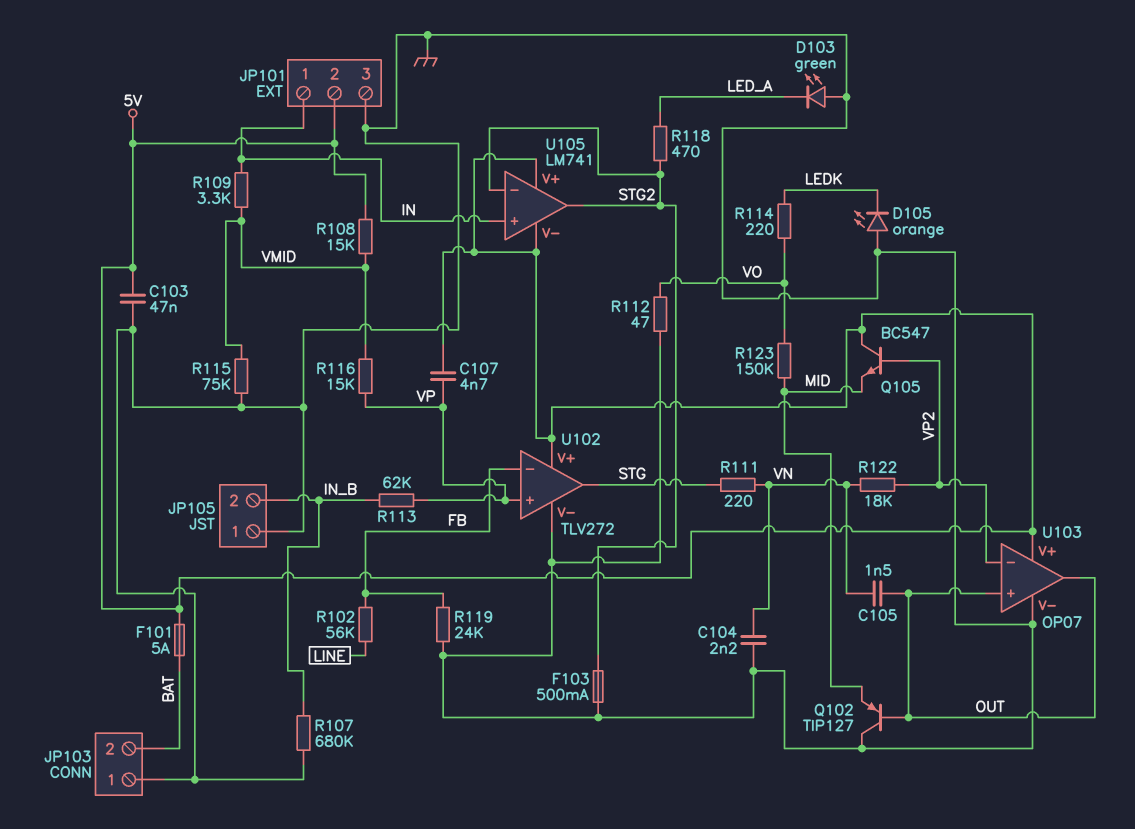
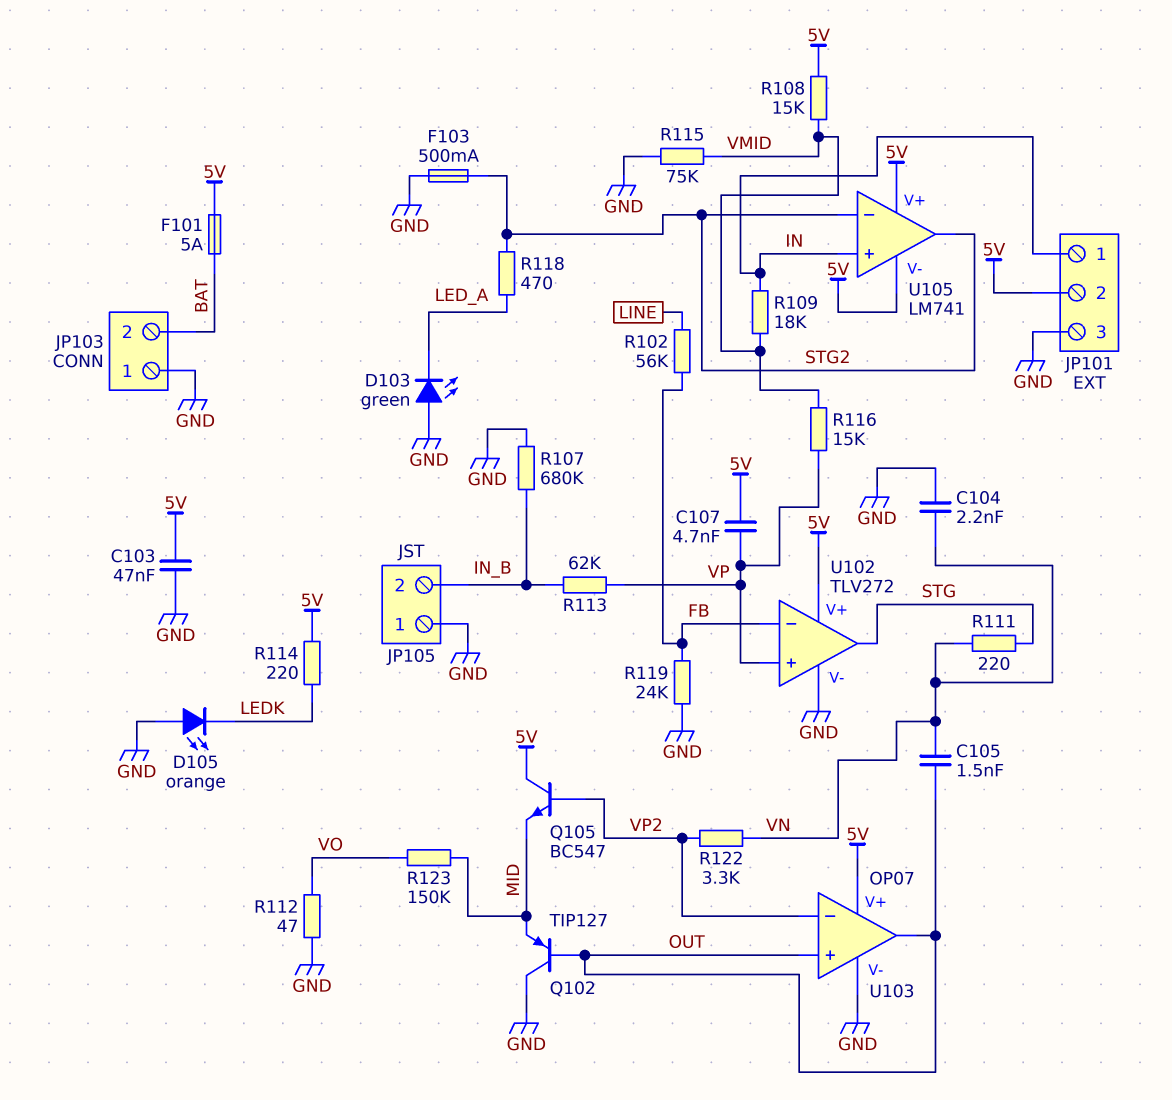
R109: 3.3k (IN, VMID) -> 18k (IN, VMID)
R114: 220 (LEDK, VO) -> 220 (5V, LEDK)
R122: 18k (VN, VP2) -> 3.3k (VN, VP2)

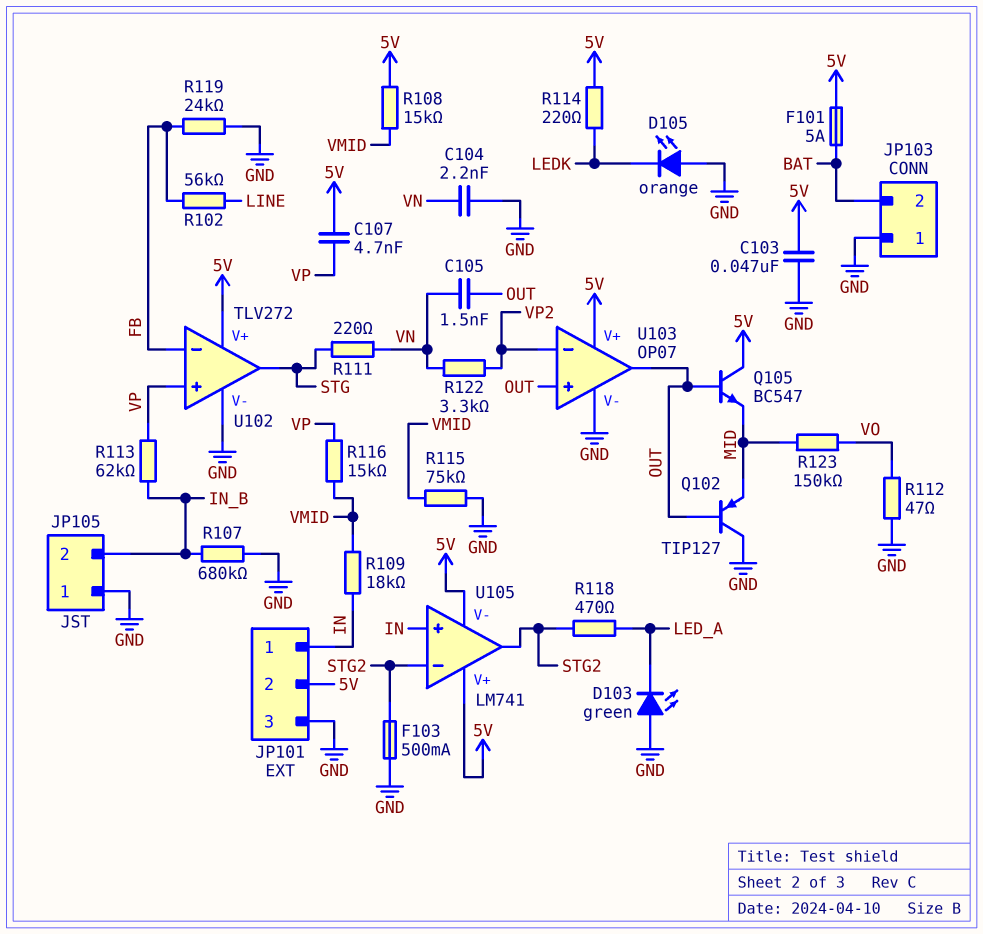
Q105: NPN BC547 (B VP2, C 5V, E MID) -> NPN BC547 (B OUT, C 5V, E MID)

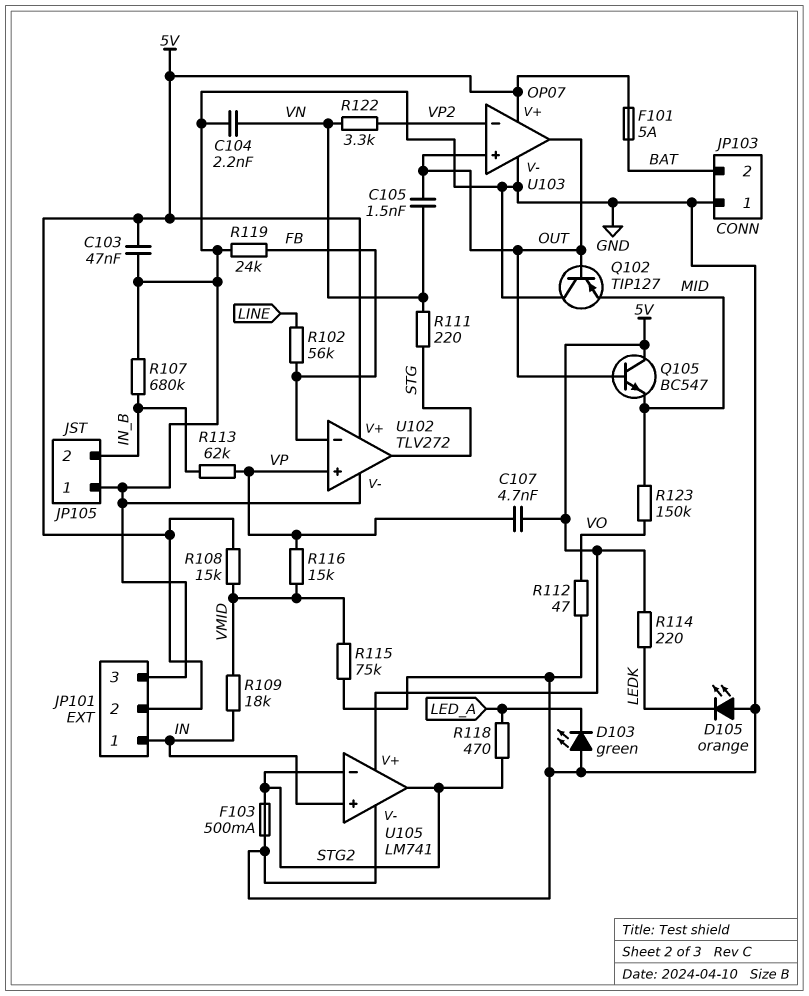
U105 pin V-: 5V -> GND

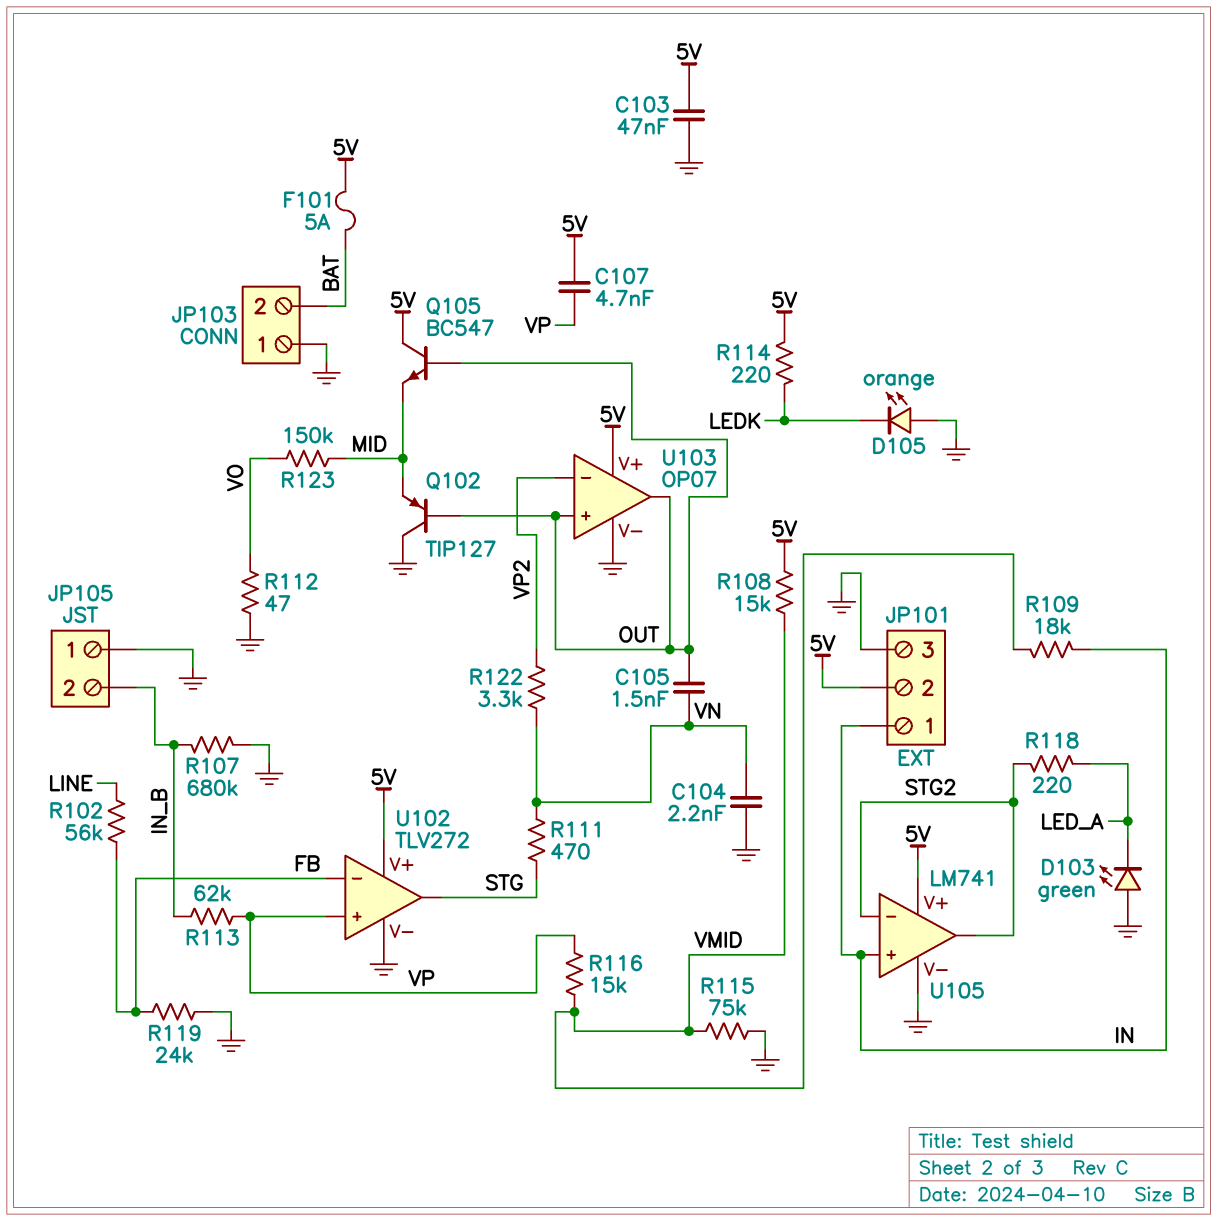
F103: 500mA (GND, STG2) -> none
R111: 220 (STG, VN) -> 470 (STG, VN)
R118: 470 (LED_A, STG2) -> 220 (LED_A, STG2)

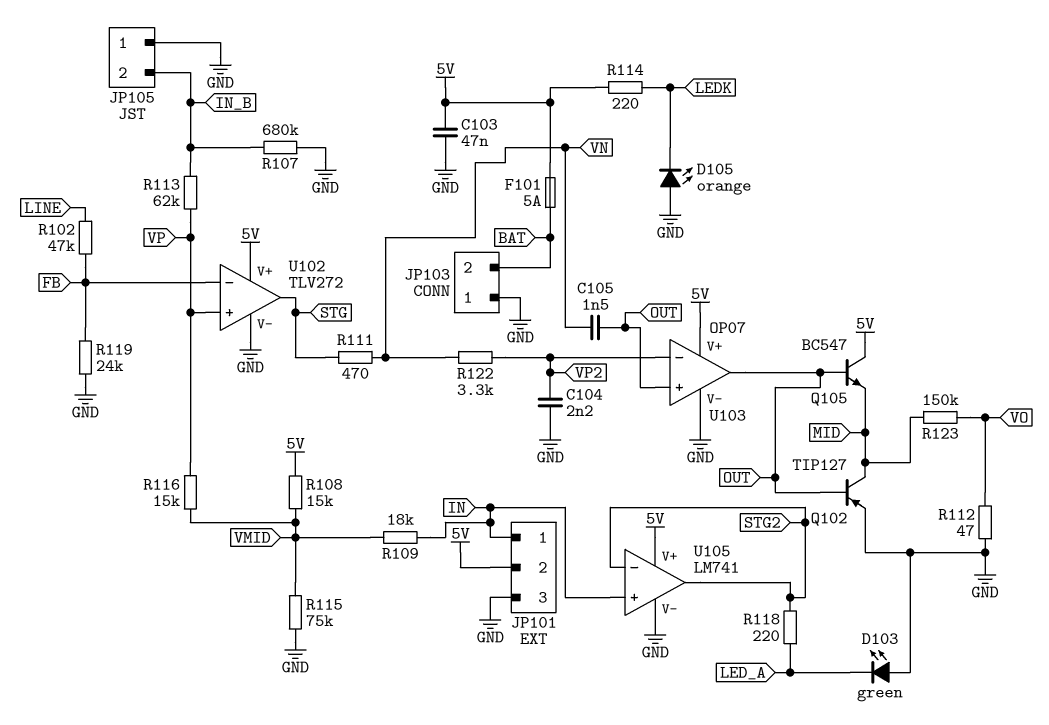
C104: 2.2nF (GND, VN) -> 2.2nF (GND, VP2)
C107: 4.7nF (5V, VP) -> none
Q102: PNP TIP127 (B OUT, C GND, E MID) -> PNP TIP127 (B OUT, C MID, E GND)
R102: 56k (FB, LINE) -> 47k (FB, LINE)

